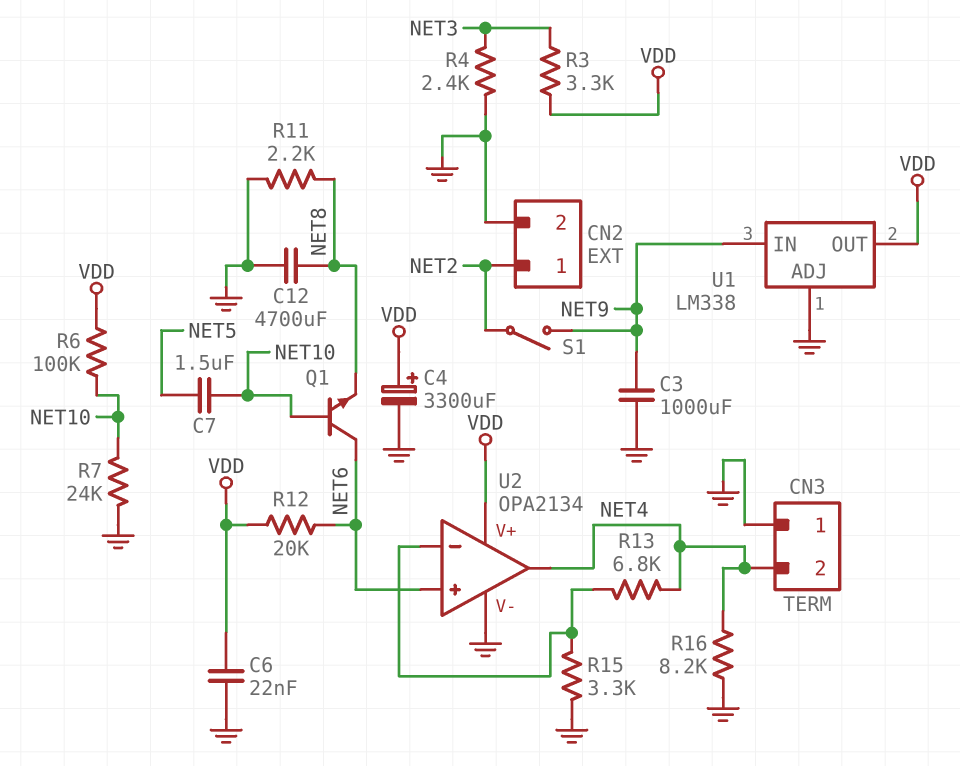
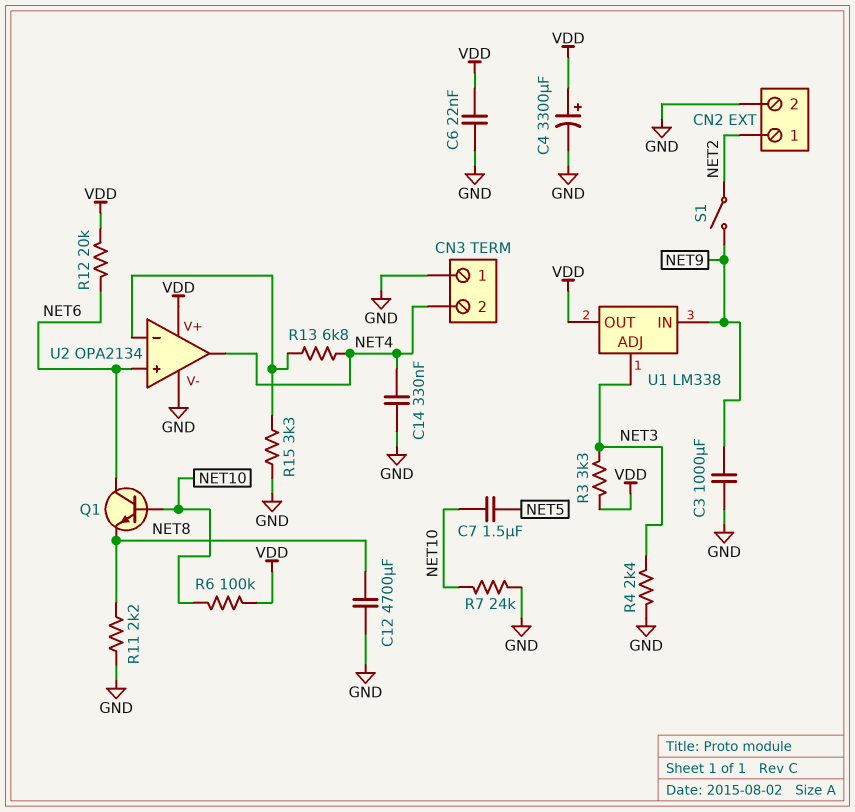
C14: none -> 330nF (GND, NET4)
R16: 8.2k (GND, NET4) -> none
U1 pin ADJ: GND -> NET3

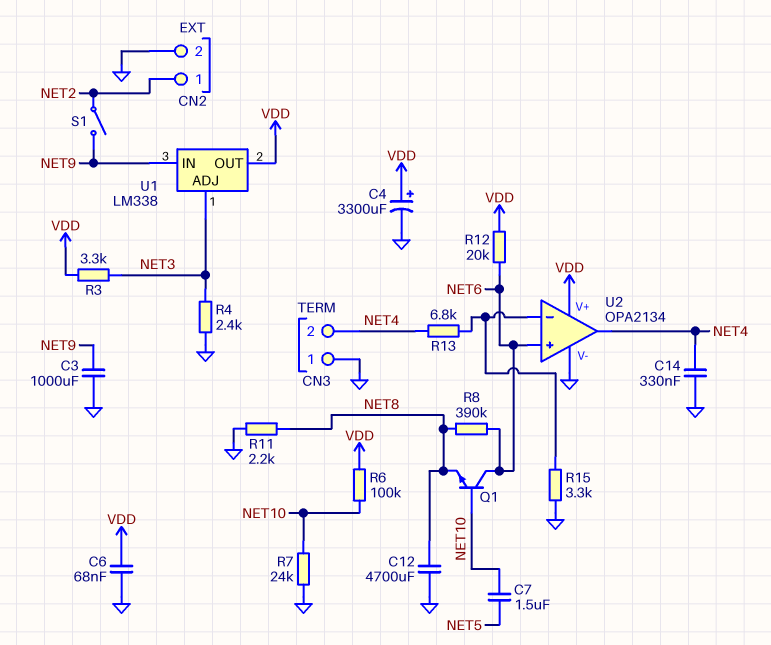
C6: 22nF (GND, VDD) -> 68nF (GND, VDD)
R8: none -> 390k (NET6, NET8)

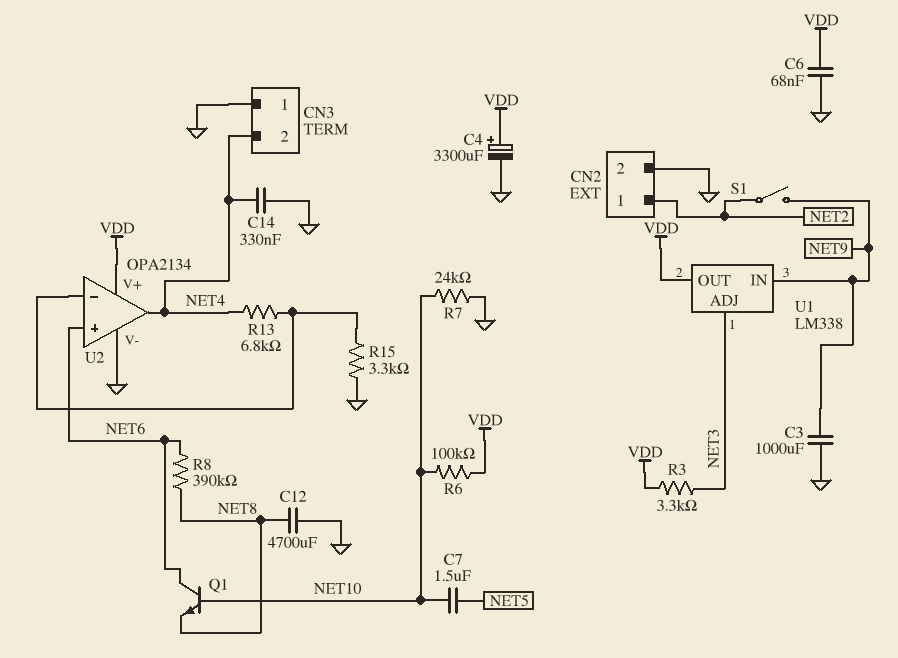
R4: 2.4k (GND, NET3) -> none
R11: 2.2k (GND, NET8) -> none
R12: 20k (NET6, VDD) -> none

